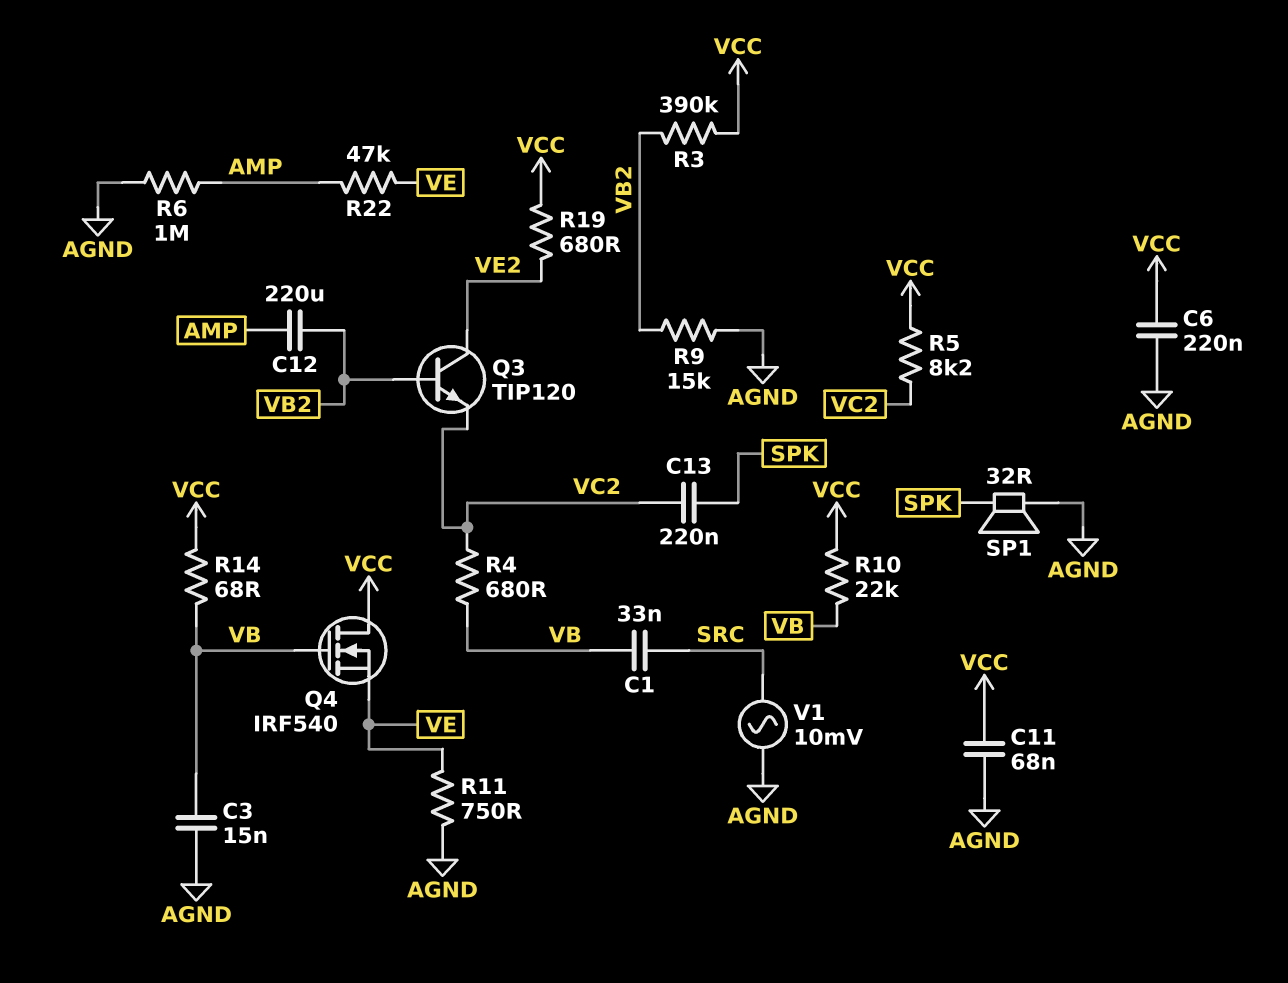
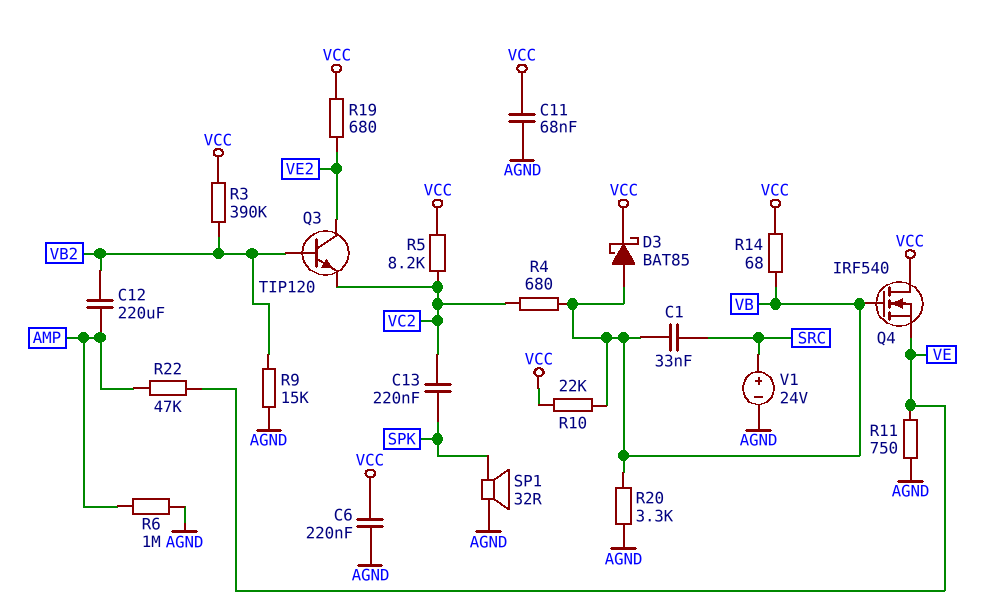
C3: 15nF (AGND, VB) -> none
D3: none -> schottky BAT85 (A VB, K VCC)
R20: none -> 3.3k (AGND, VB)
V1: AC 10mV (AGND, SRC) -> 24V (plus SRC, minus AGND)

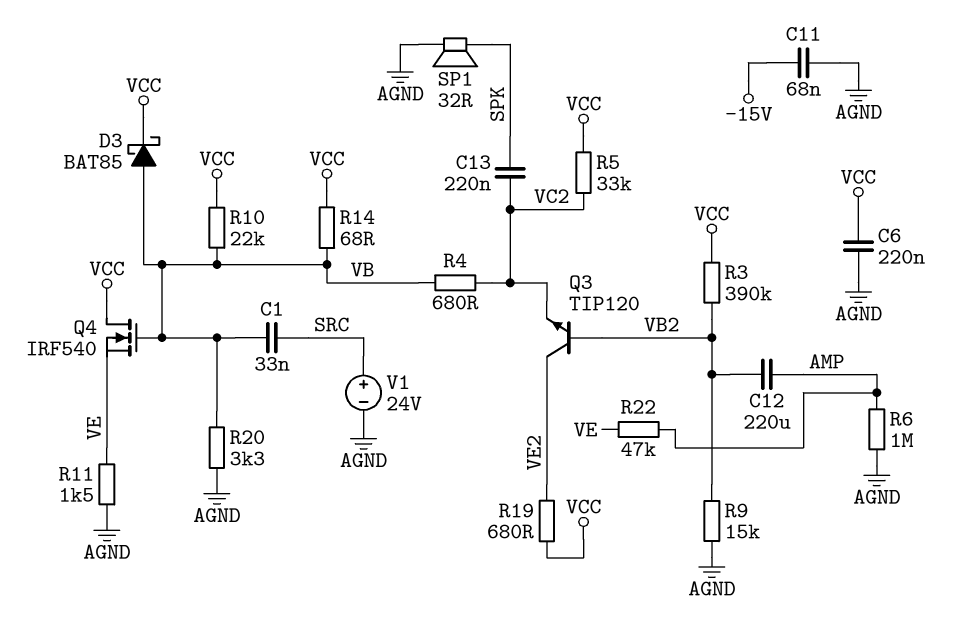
C11: 68nF (AGND, VCC) -> 68nF (-15V, AGND)
R5: 8.2k (VC2, VCC) -> 33k (VC2, VCC)
R11: 750 (AGND, VE) -> 1.5k (AGND, VE)

